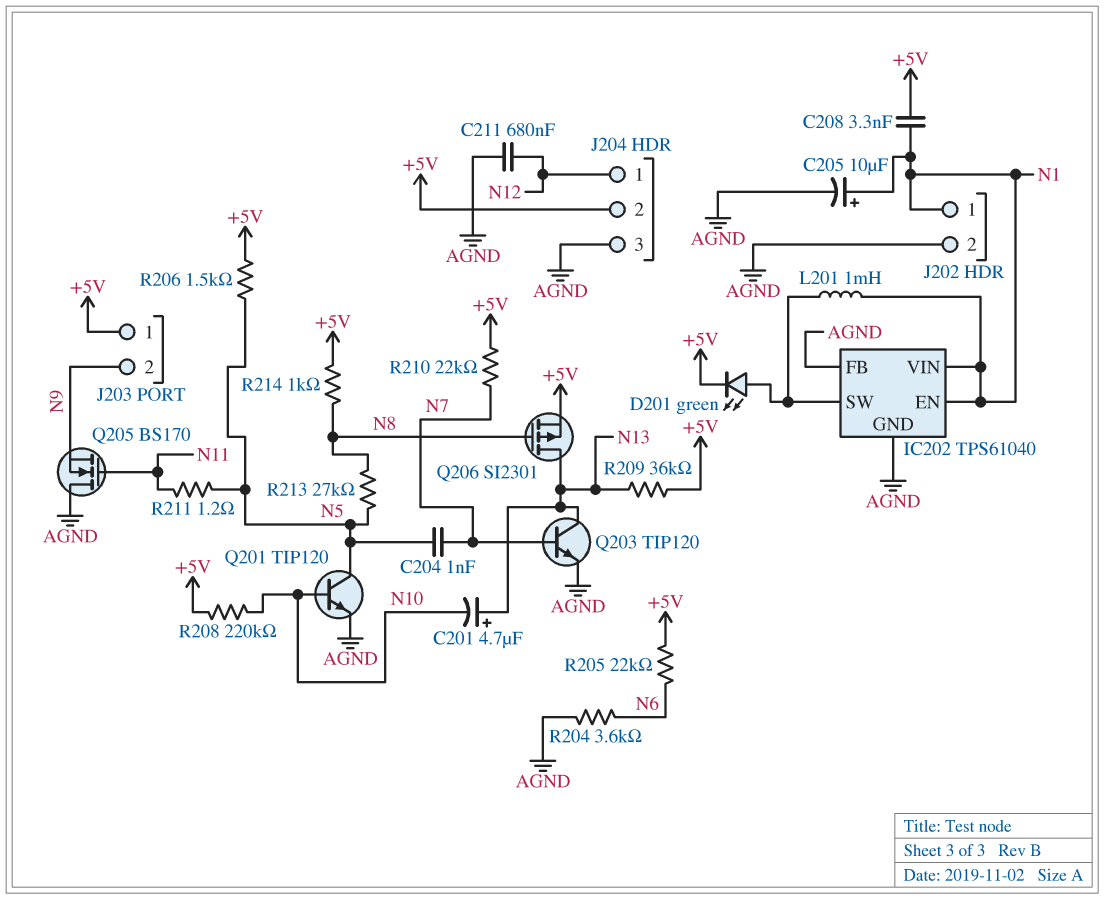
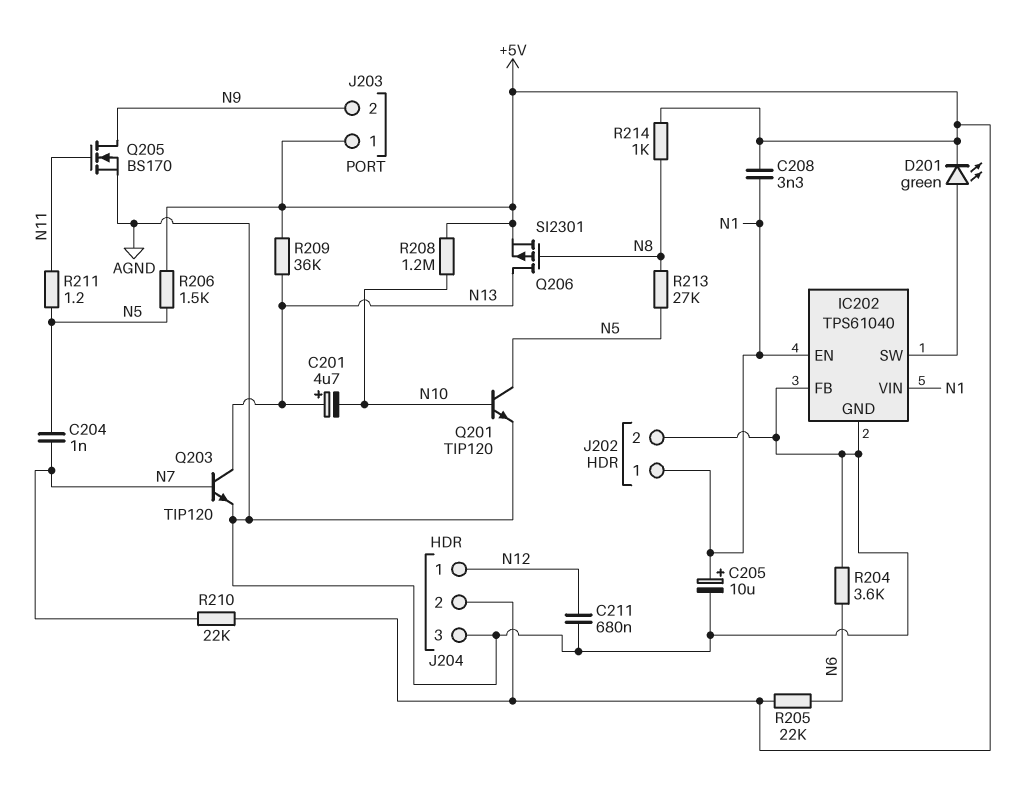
L201: 1mH (IC202/SW, N1) -> none
Q205: NMOS BS170 (G N11, D AGND, S N9) -> NMOS BS170 (G N11, D N9, S AGND)
R208: 220k (+5V, N10) -> 1.2M (+5V, N10)

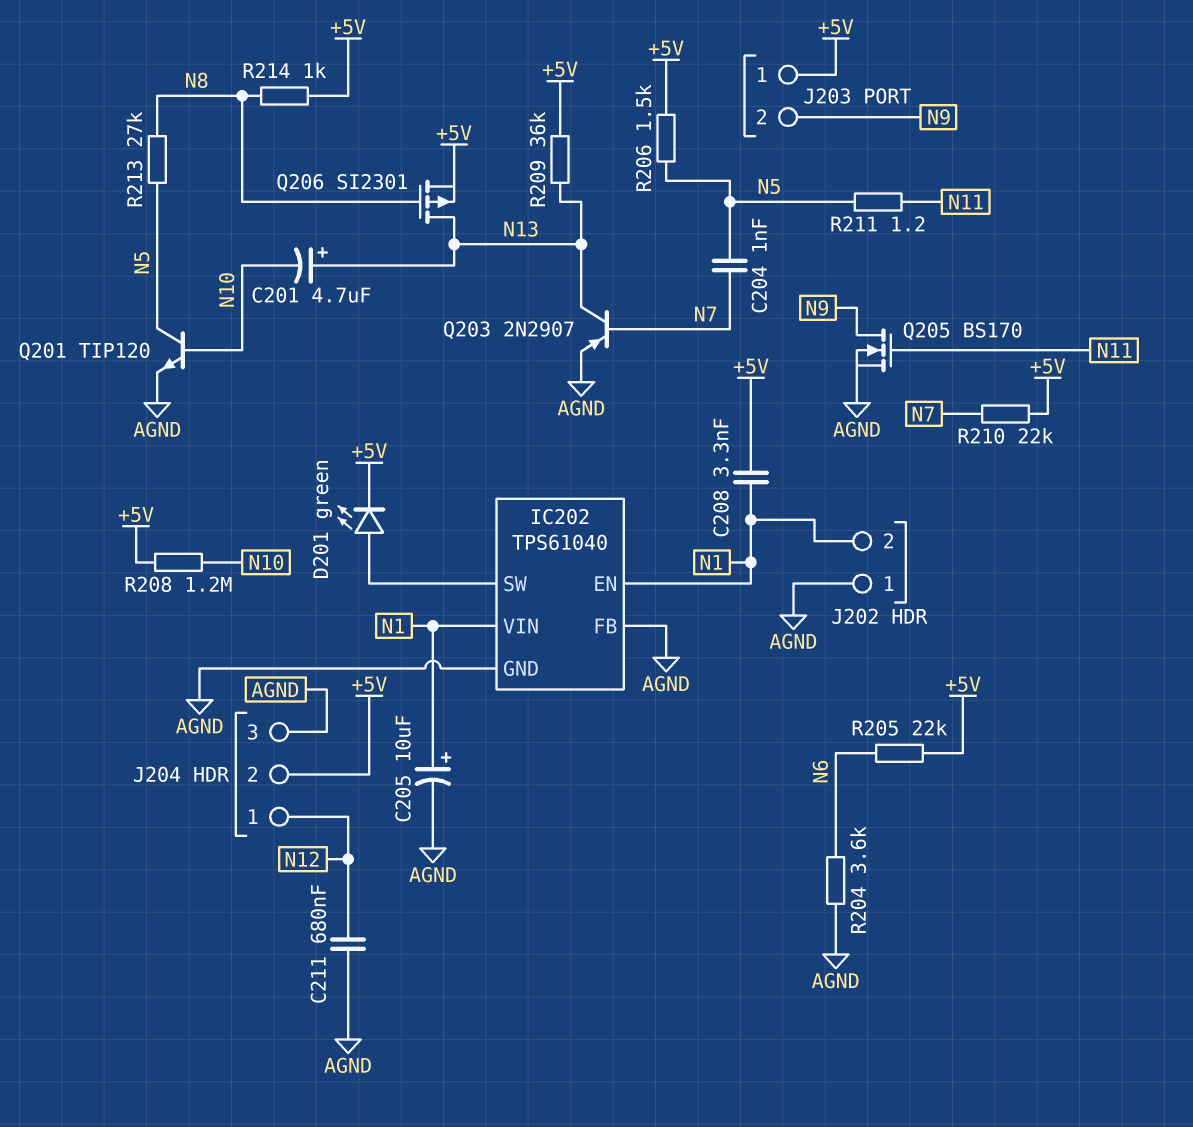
J202 pin 1: N1 -> AGND
J202 pin 2: AGND -> N1
Q203: NPN TIP120 (B N7, C N13, E AGND) -> PNP 2N2907 (B N7, C N13, E AGND)

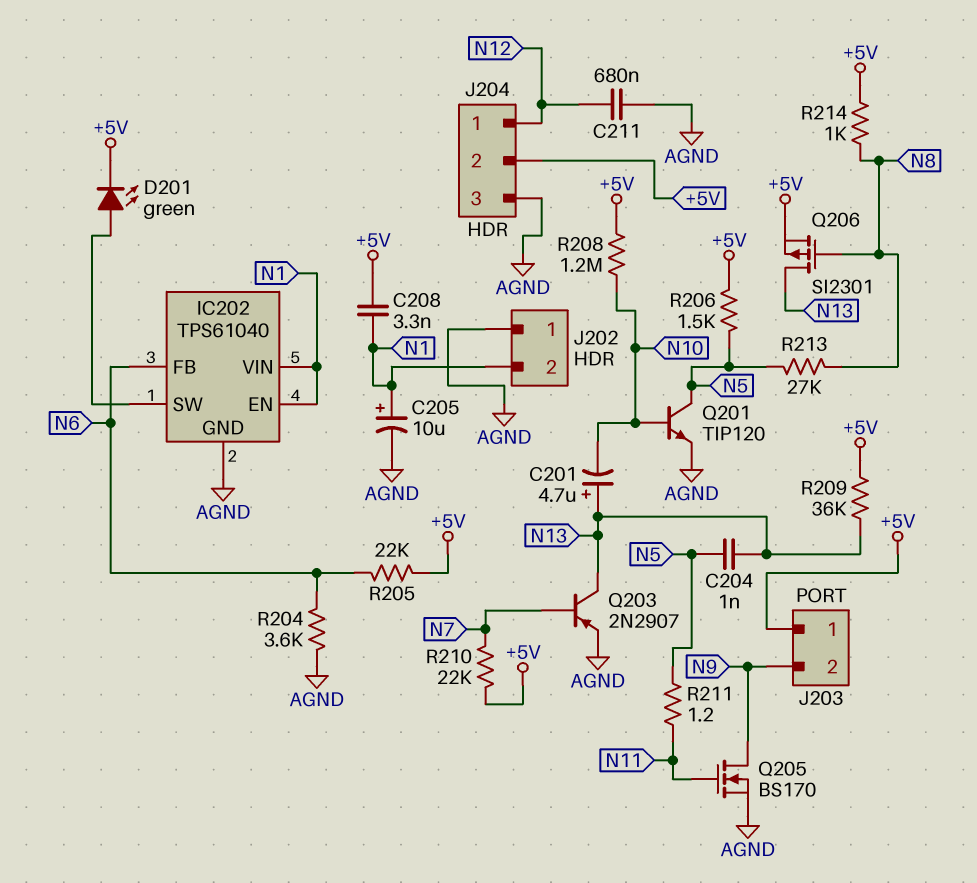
C204: 1nF (N5, N7) -> 1nF (N5, N13)
IC202 pin FB: AGND -> N6

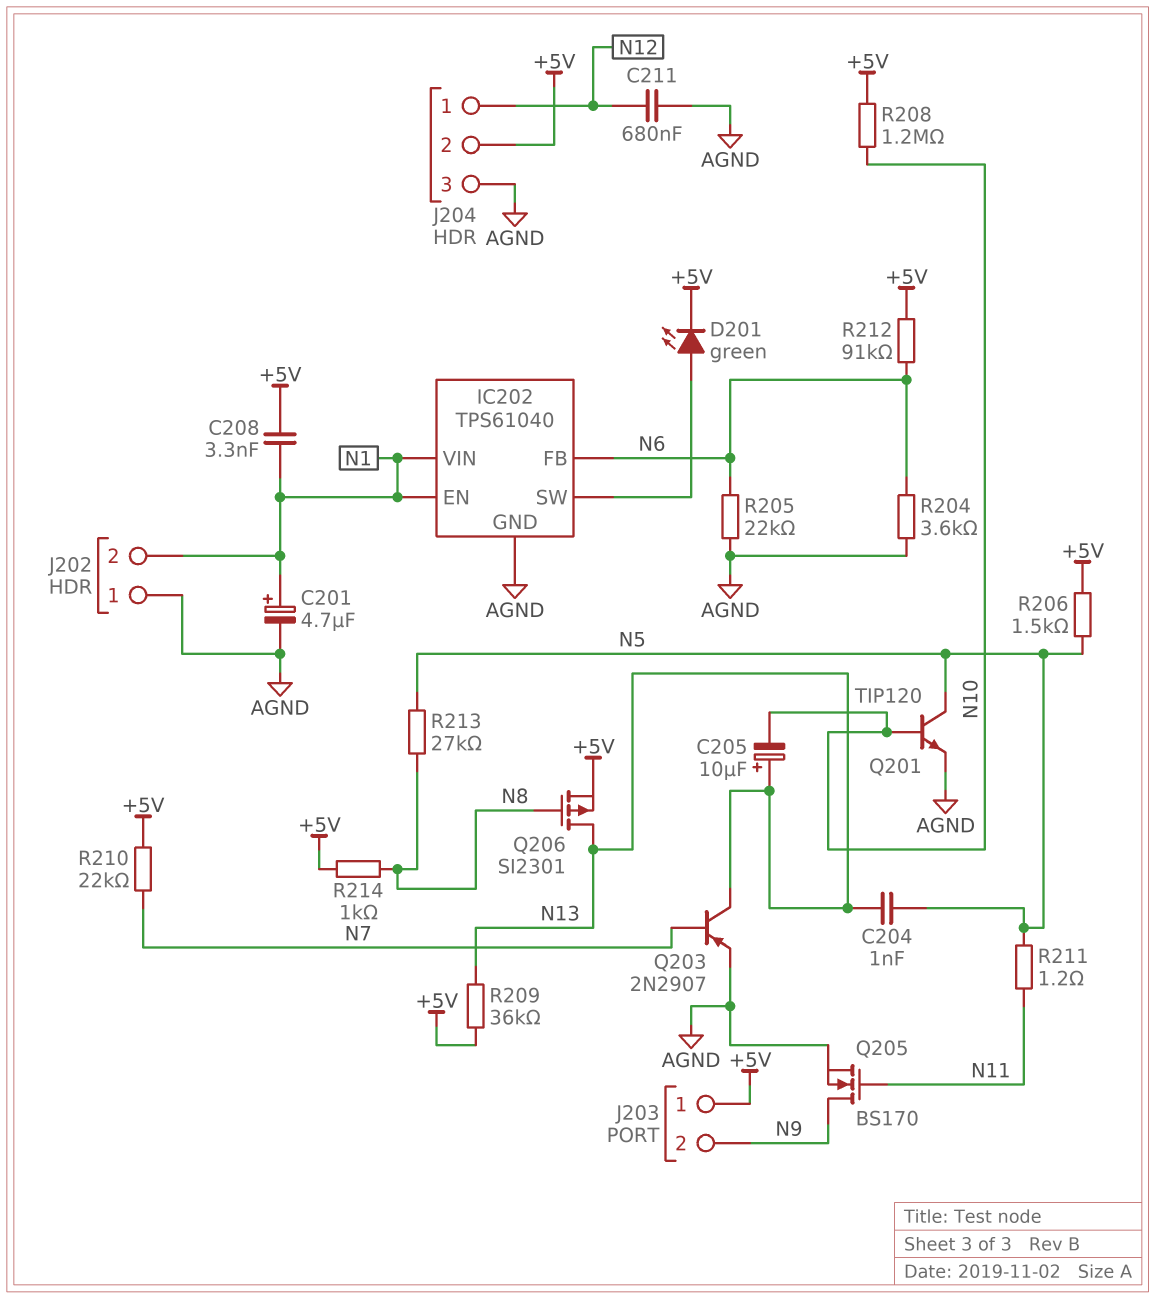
C201: 4.7uF (plus N13, minus N10) -> 4.7uF (plus N1, minus AGND)
C205: 10uF (plus N1, minus AGND) -> 10uF (plus N13, minus N10)
R205: 22k (+5V, N6) -> 22k (AGND, N6)
R212: none -> 91k (+5V, N6)

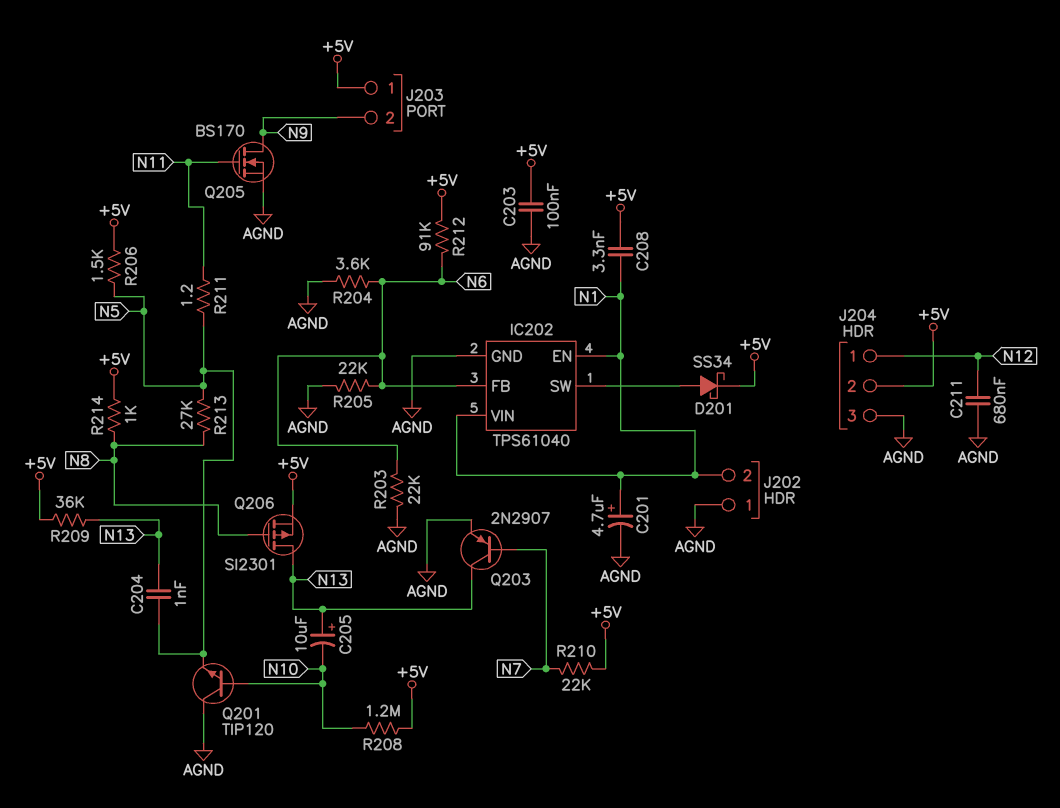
C203: none -> 100nF (+5V, AGND)
D201: LED green (A IC202/SW, K +5V) -> schottky SS34 (A IC202/SW, K +5V)
Q201: NPN TIP120 (B N10, C N5, E AGND) -> NPN TIP120 (B N10, C AGND, E N5)
R203: none -> 22k (AGND, N6)

